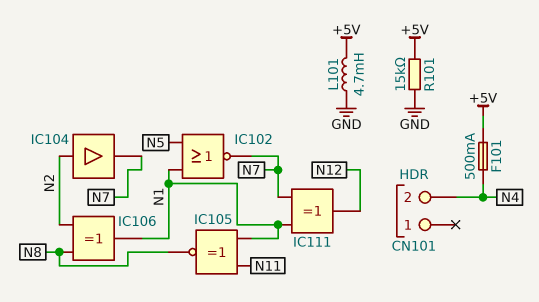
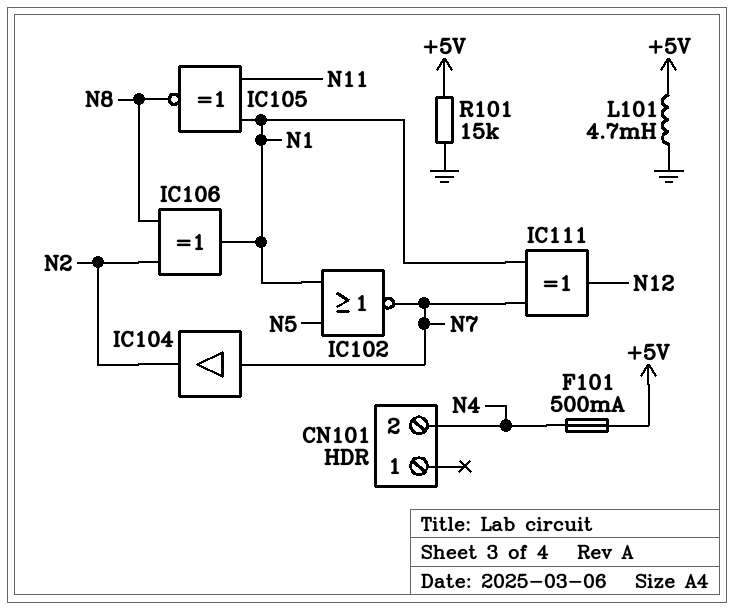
IC104: buffer (in N2, out N7) -> buffer (in N7, out N2)

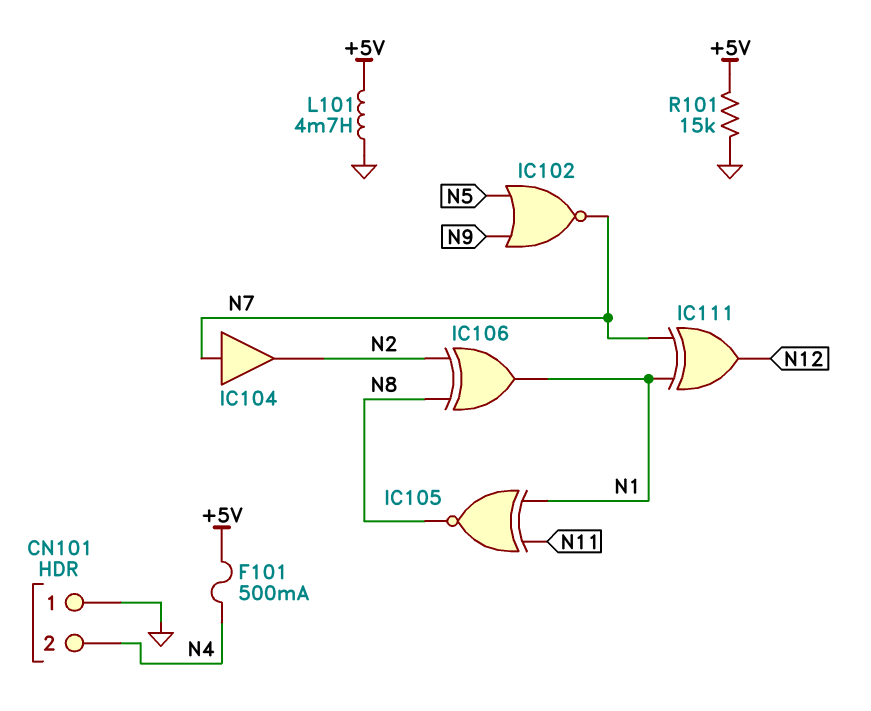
CN101 pin 1: none -> GND
IC102: NOR (in N1, in N5, out N7) -> NOR (in N5, in N9, out N7)

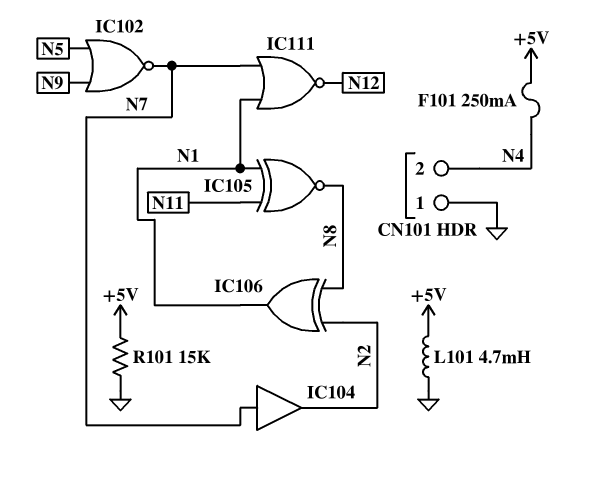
F101: 500mA (+5V, N4) -> 250mA (+5V, N4)
IC111: XOR (in N1, in N7, out N12) -> NOR (in N1, in N7, out N12)

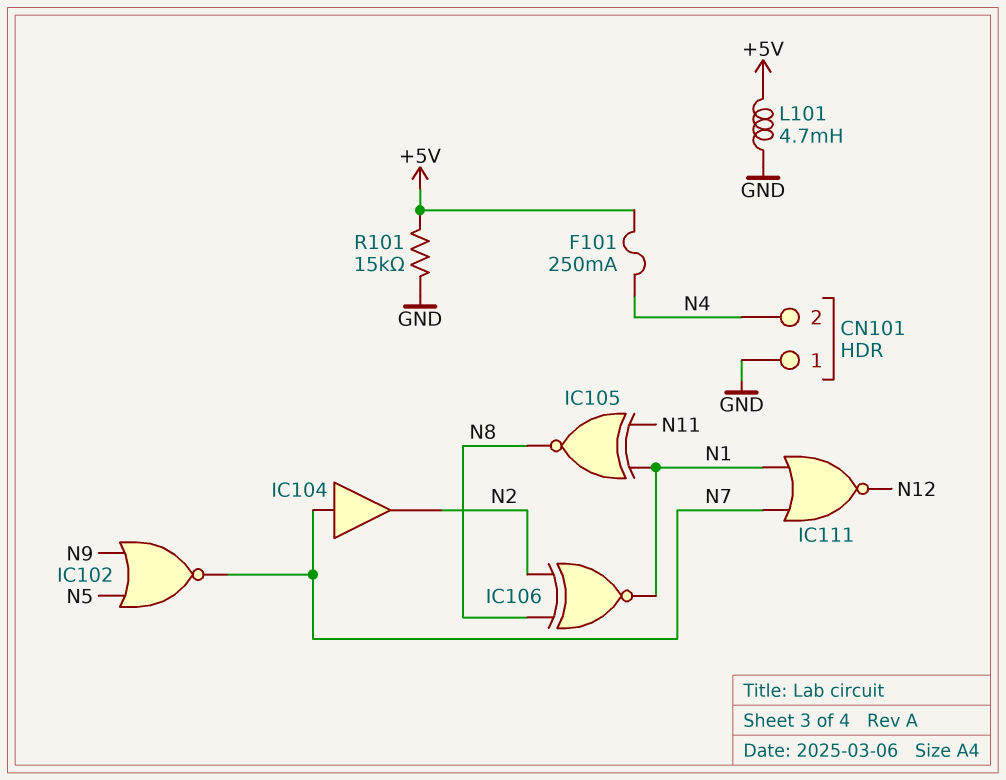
IC106: XOR (in N2, in N8, out N1) -> XNOR (in N2, in N8, out N1)

